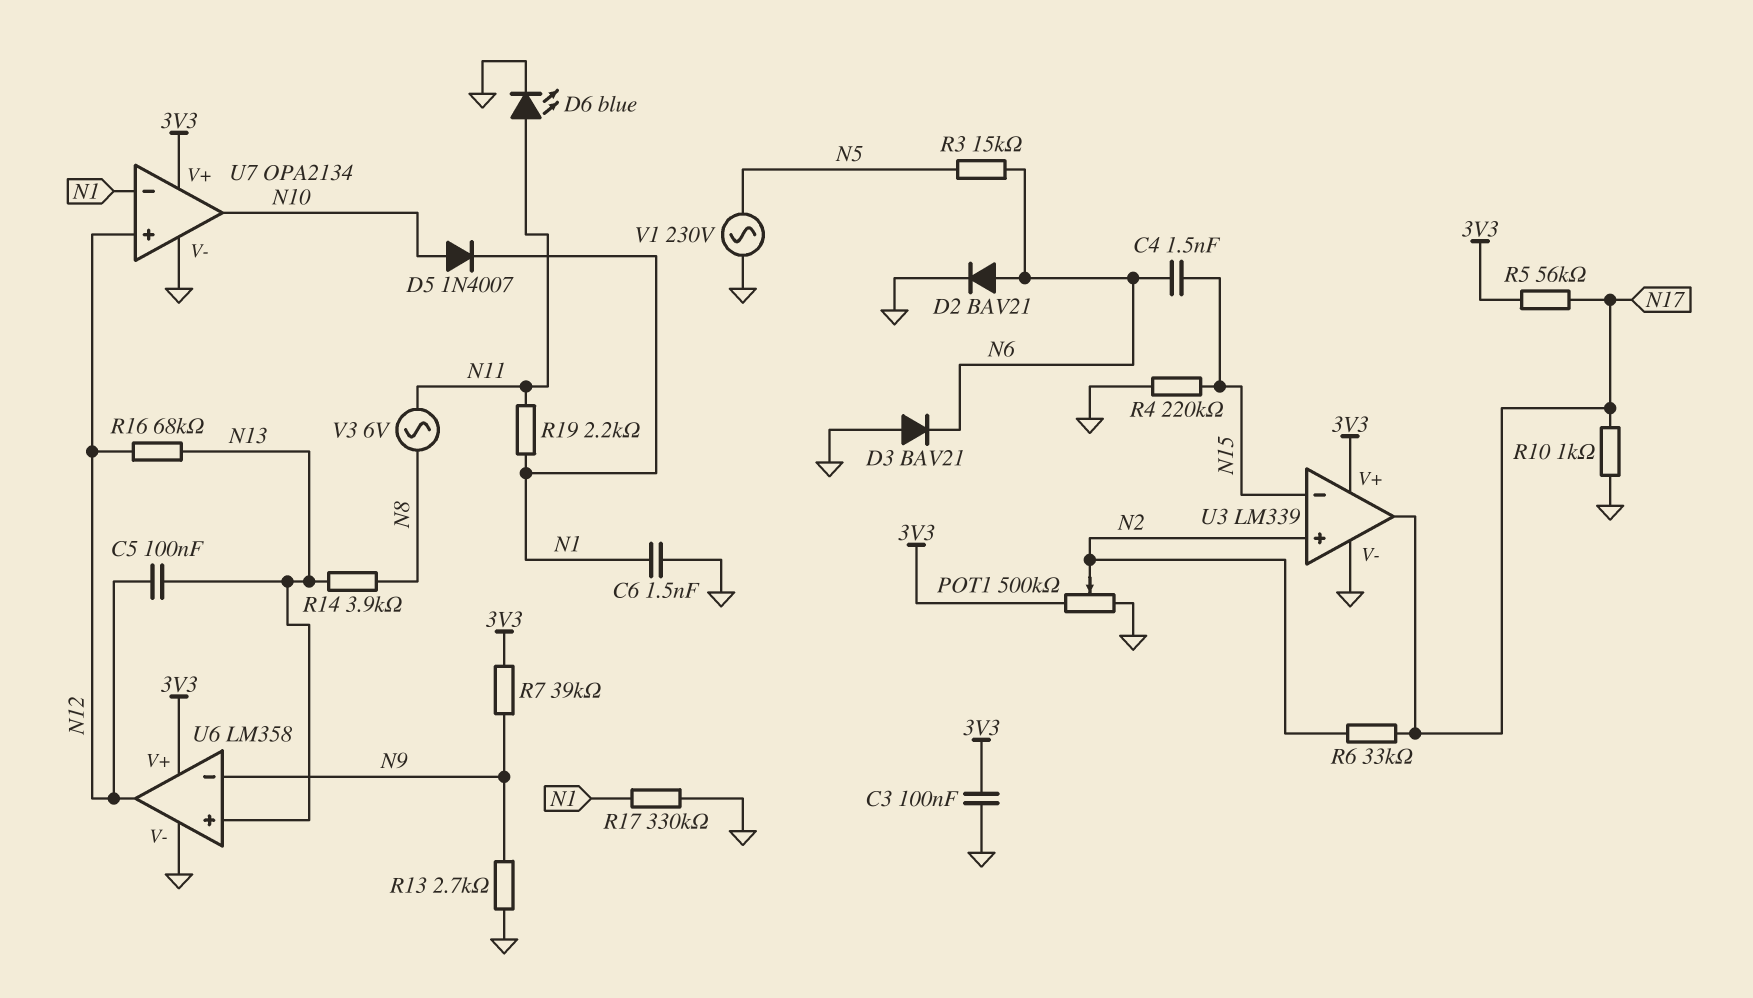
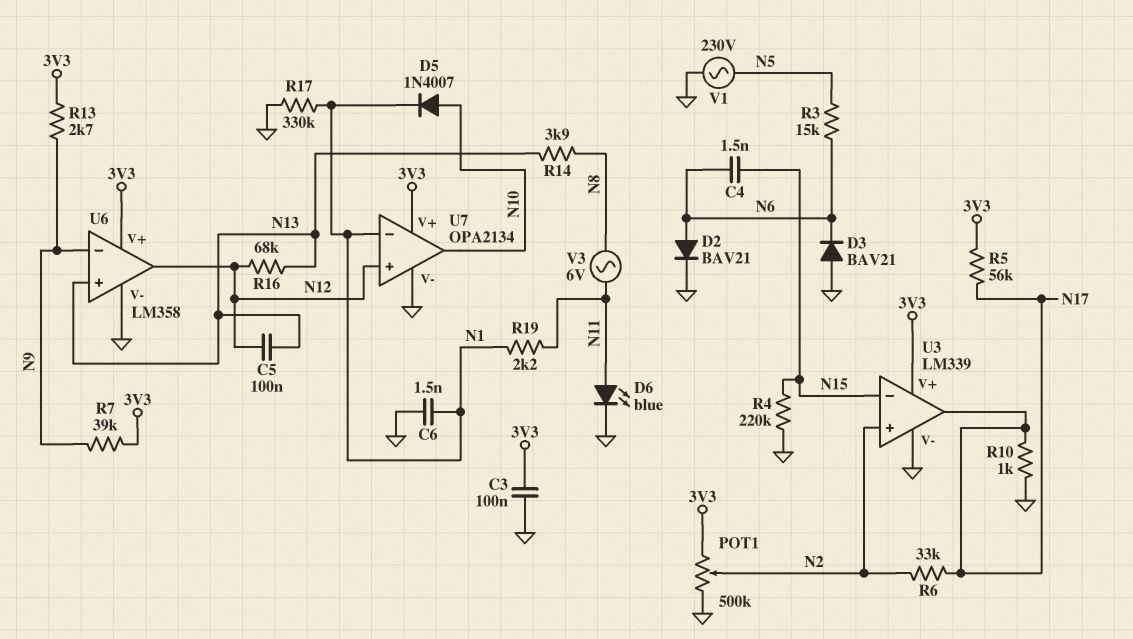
R13: 2.7k (GND, N9) -> 2.7k (3V3, N9)

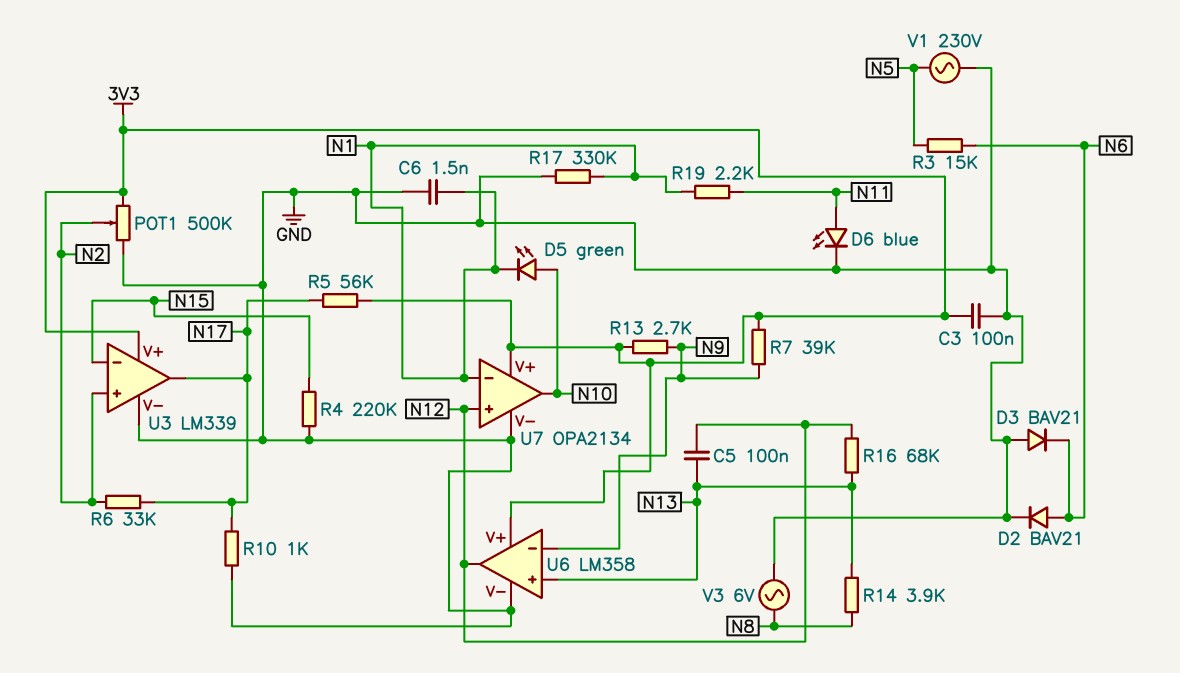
C4: 1.5nF (N6, N15) -> none
D5: diode 1N4007 (A N10, K N1) -> LED green (A N10, K N1)
V3: AC 6V (N8, N11) -> AC 6V (GND, N8)

